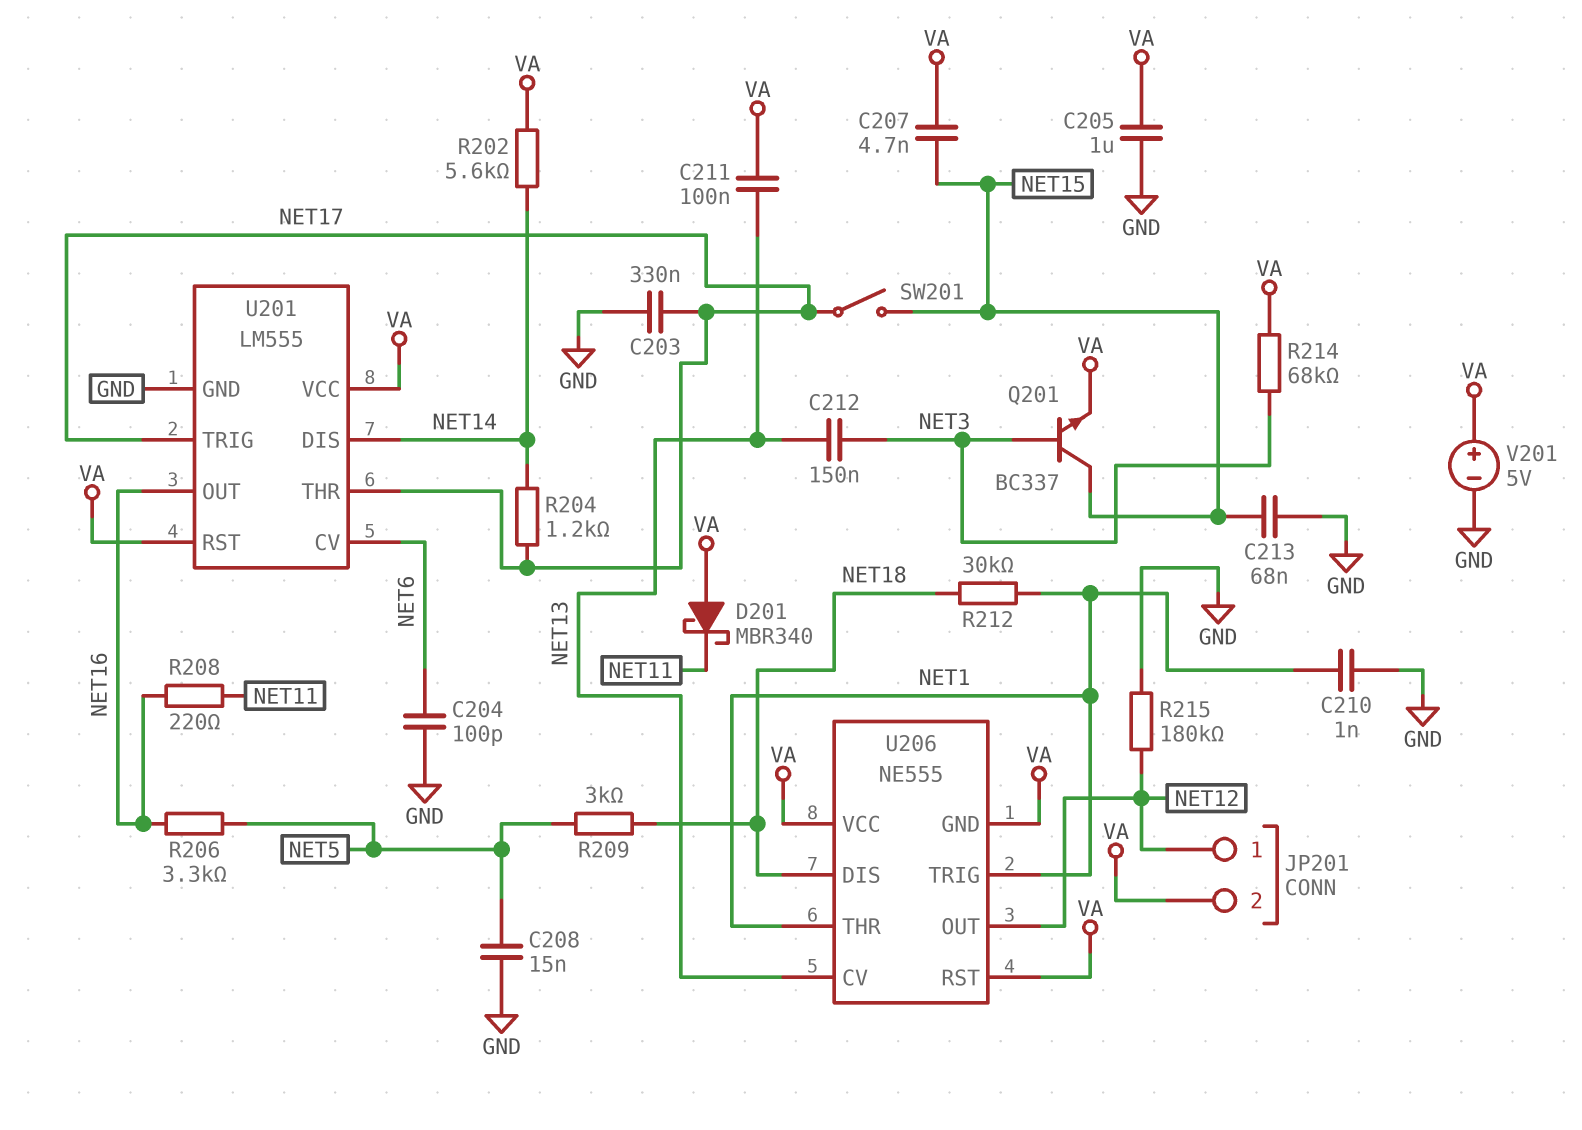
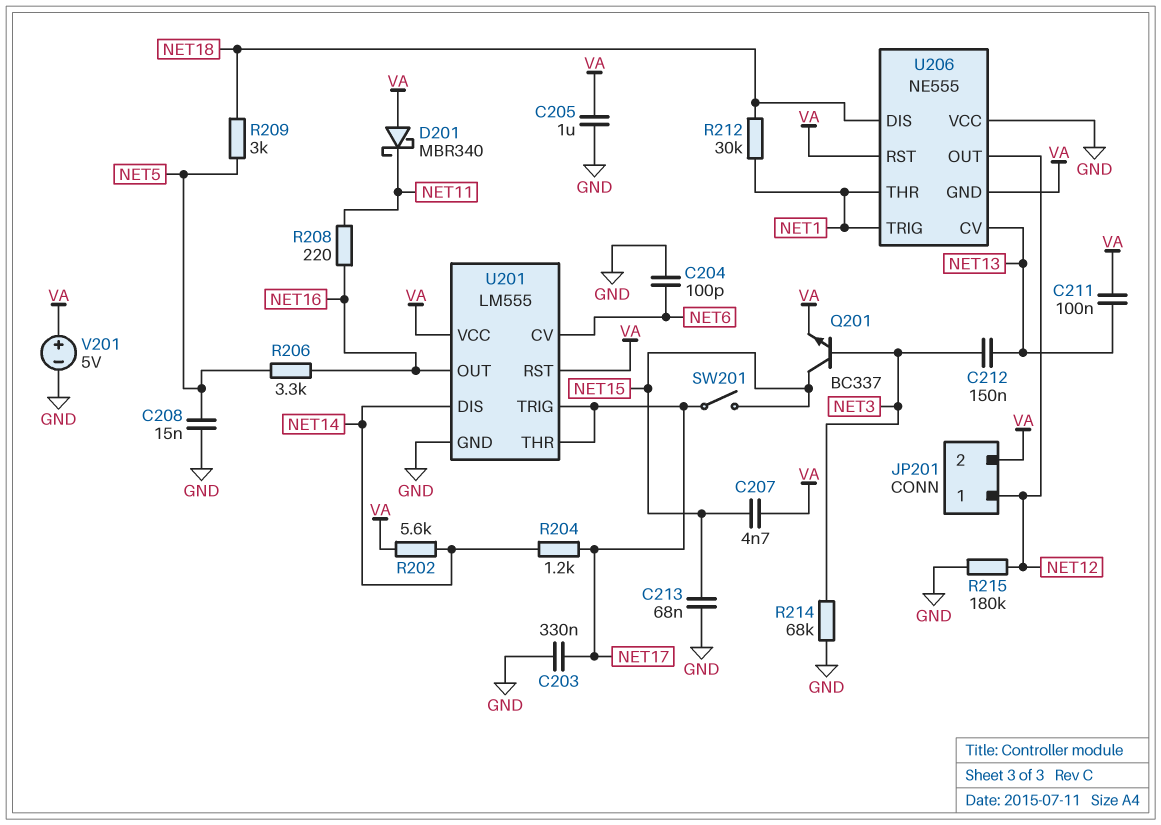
C210: 1nF (GND, NET1) -> none
R214: 68k (NET3, VA) -> 68k (GND, NET3)
U206 pin VCC: VA -> GND

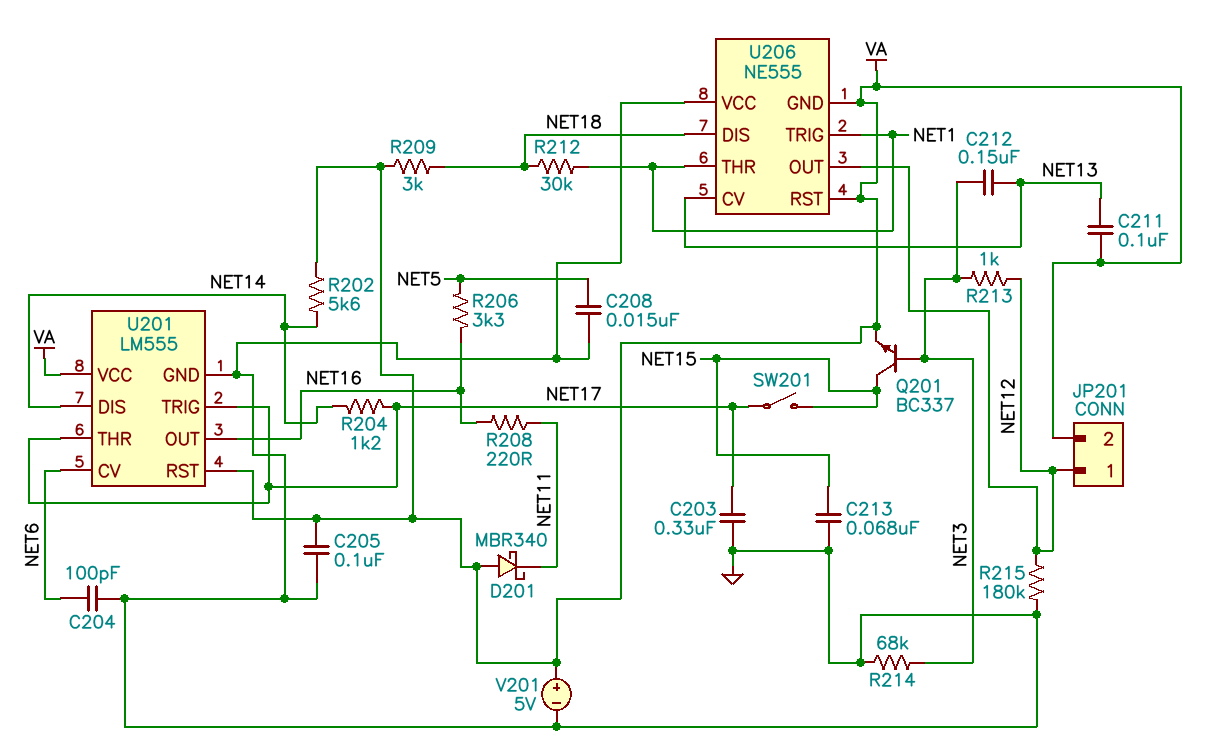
C205: 1uF (GND, VA) -> 100nF (GND, VA)
C207: 4.7nF (NET15, VA) -> none
R209: 3k (NET5, NET18) -> 3k (NET18, VA)
R213: none -> 1k (NET3, NET12)

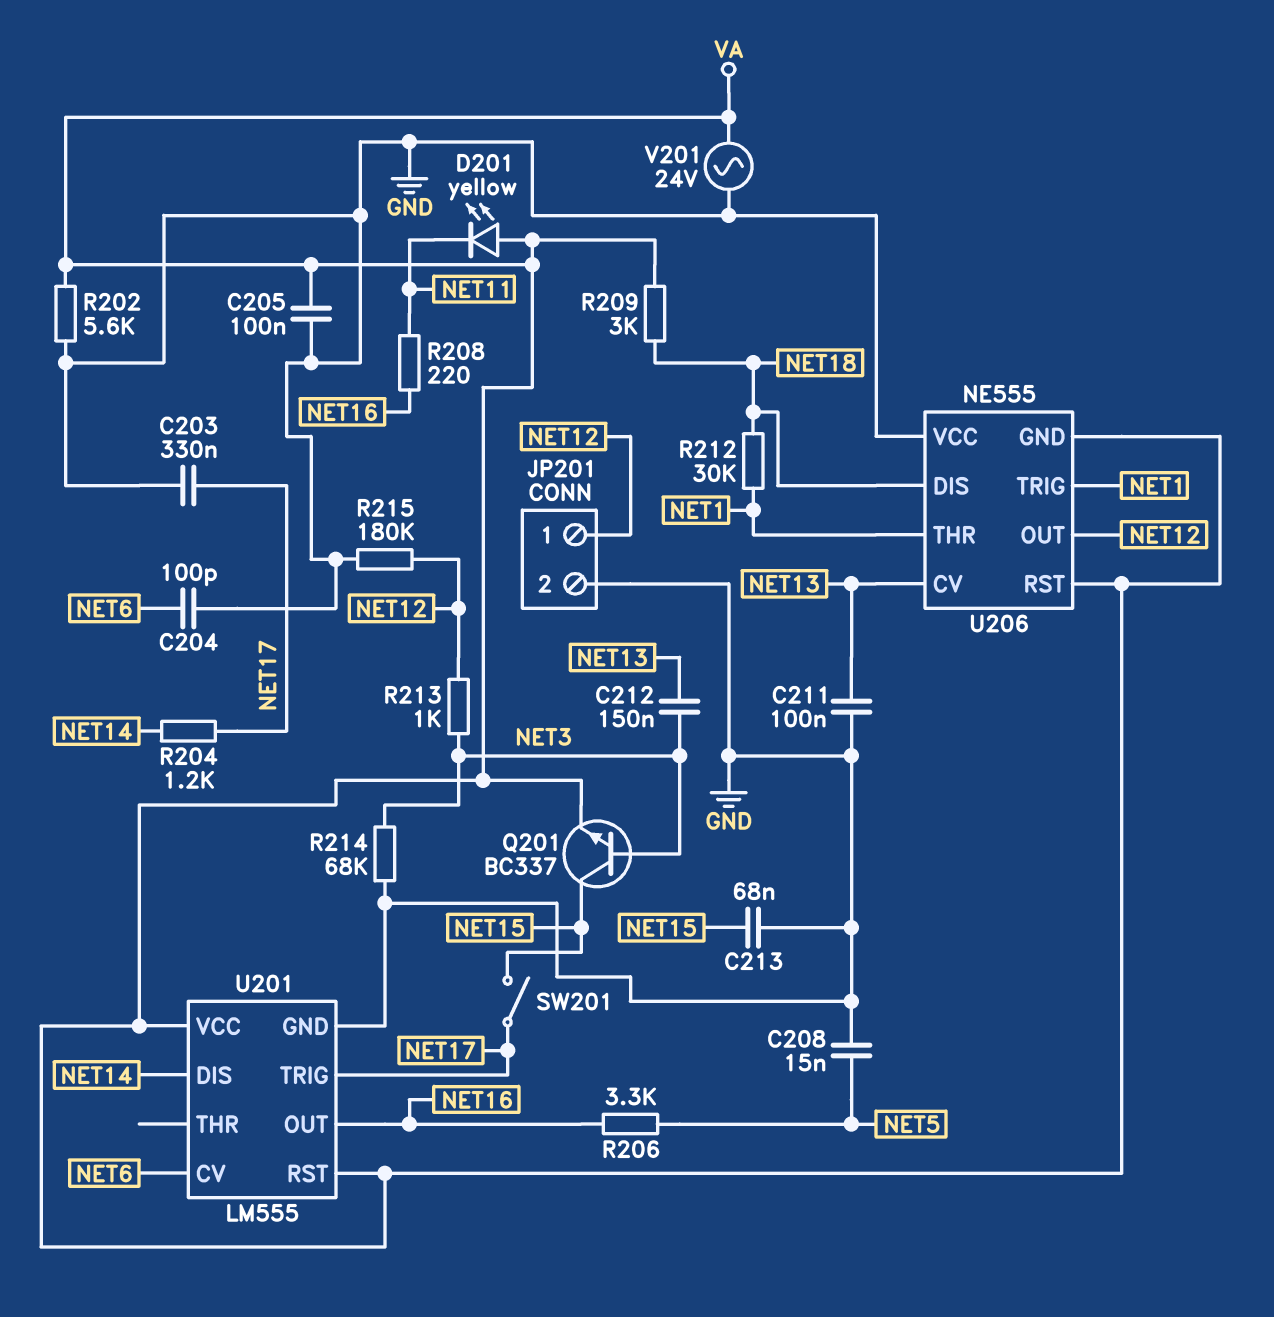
C211: 100nF (NET13, VA) -> 100nF (GND, NET13)
D201: schottky MBR340 (A VA, K NET11) -> LED yellow (A VA, K NET11)
JP201 pin 2: VA -> GND
R202: 5.6k (NET14, VA) -> 5.6k (GND, VA)
U201 pin THR: NET17 -> none
V201: 5V (plus VA, minus GND) -> AC 24V (GND, VA)

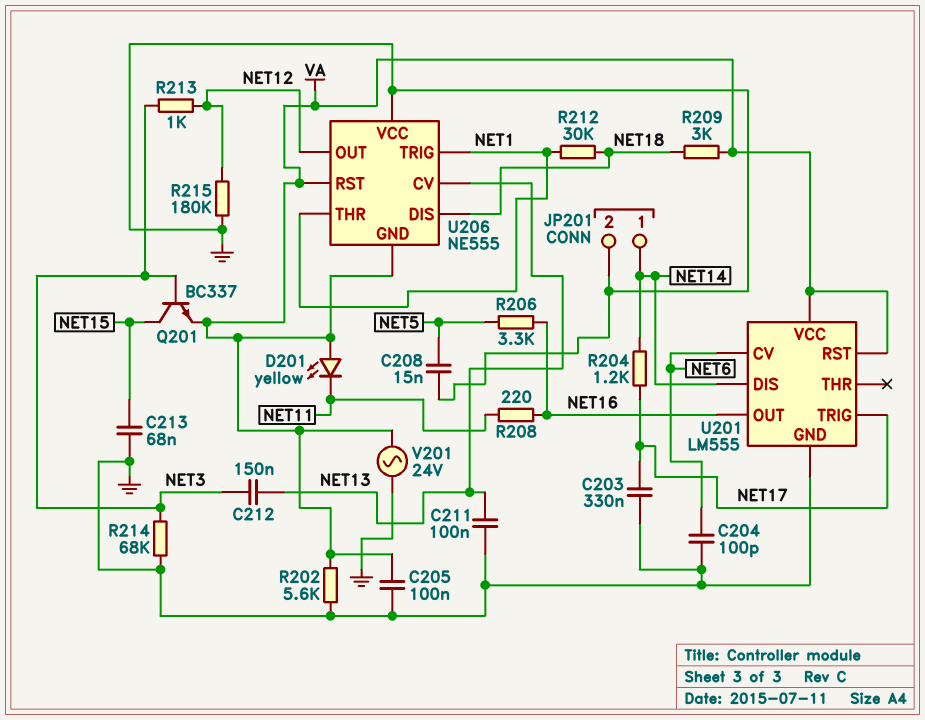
JP201 pin 1: NET12 -> NET14
SW201: switch (NET15, NET17) -> none

